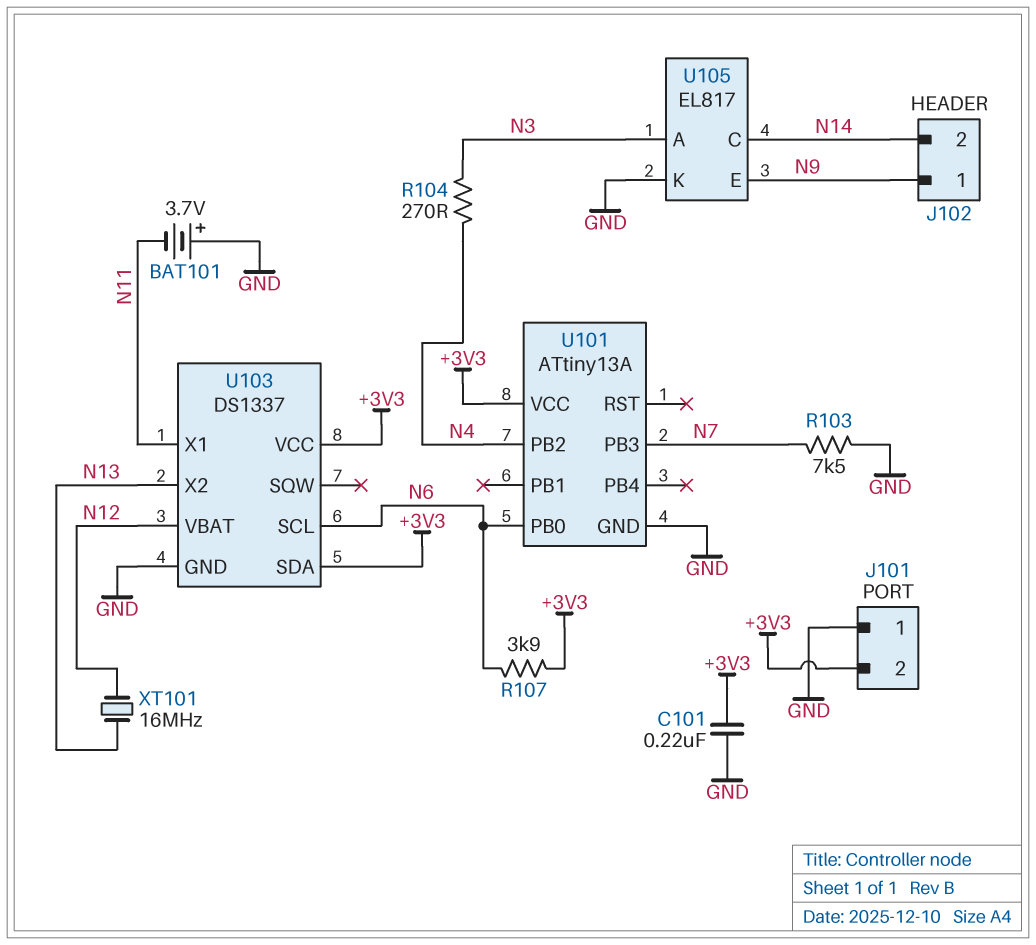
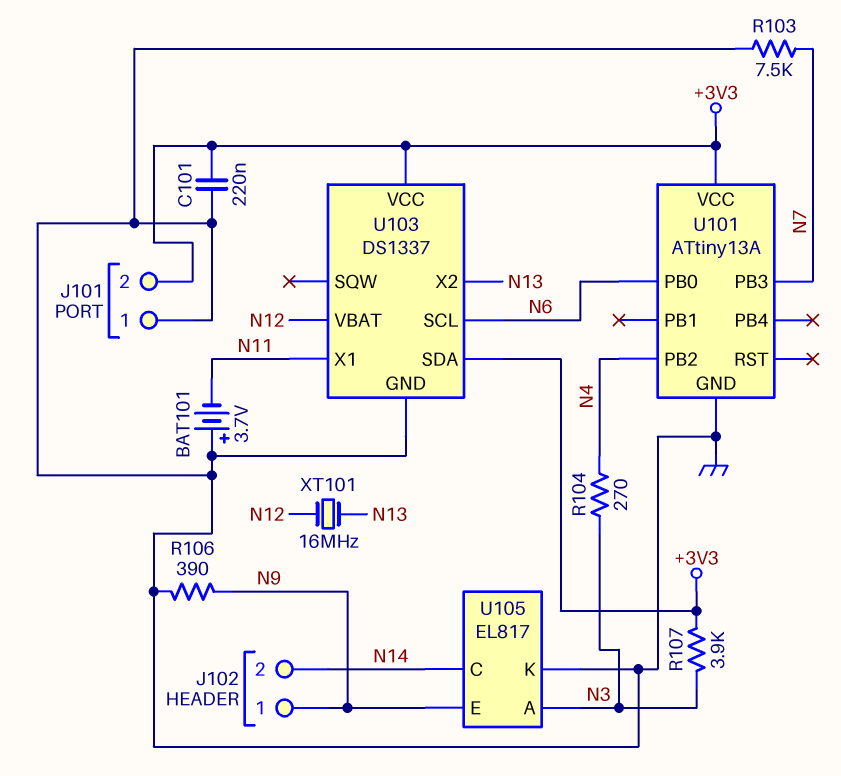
R106: none -> 390 (GND, N9)
R107: 3.9k (+3V3, N6) -> 3.9k (+3V3, N3)

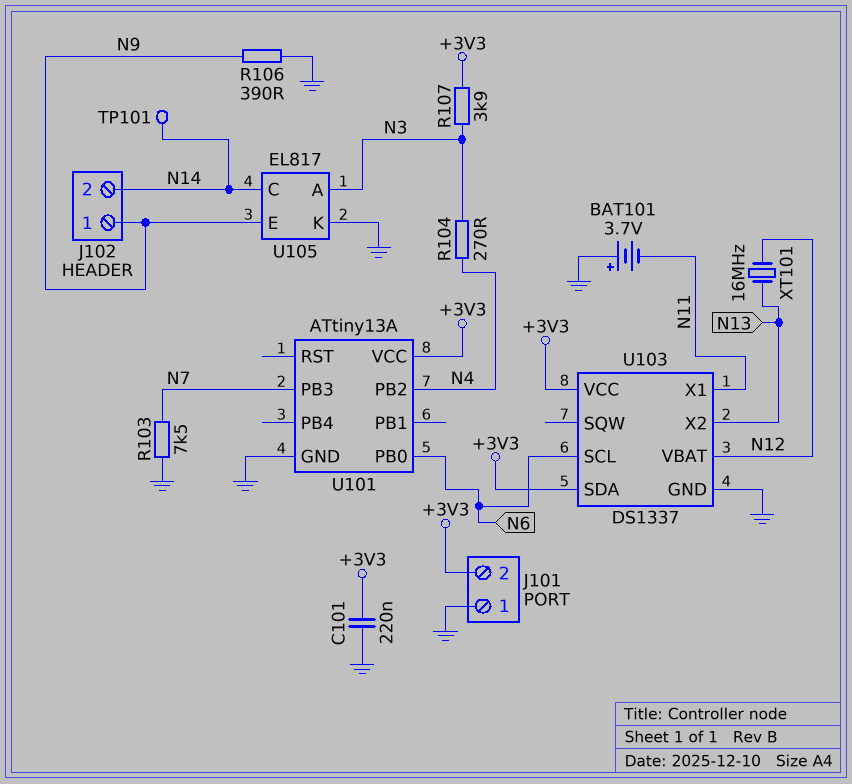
TP101: none -> test point (N14)

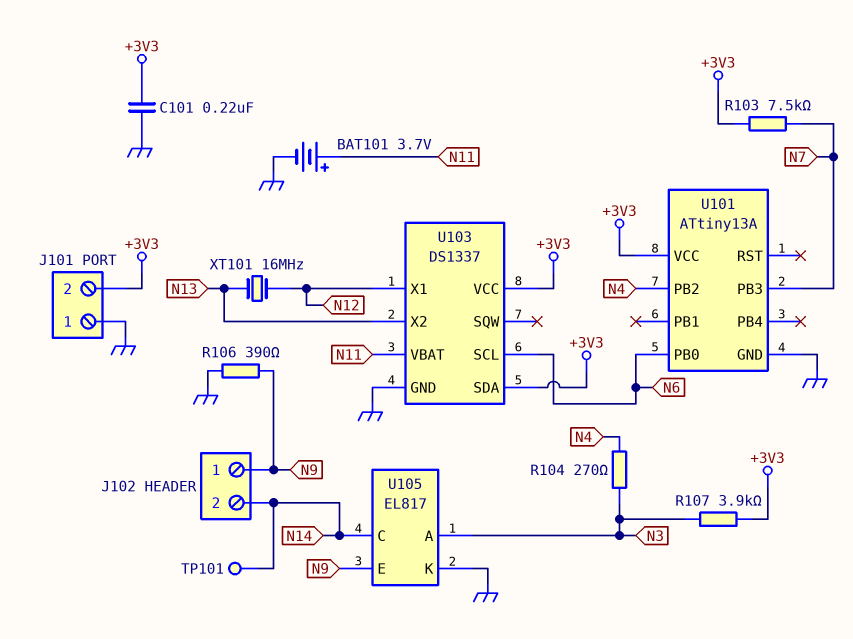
BAT101: 3.7V (plus GND, minus N11) -> 3.7V (plus N11, minus GND)
R103: 7.5k (GND, N7) -> 7.5k (+3V3, N7)
U103 pin VBAT: N12 -> N11
U103 pin X1: N11 -> N12

